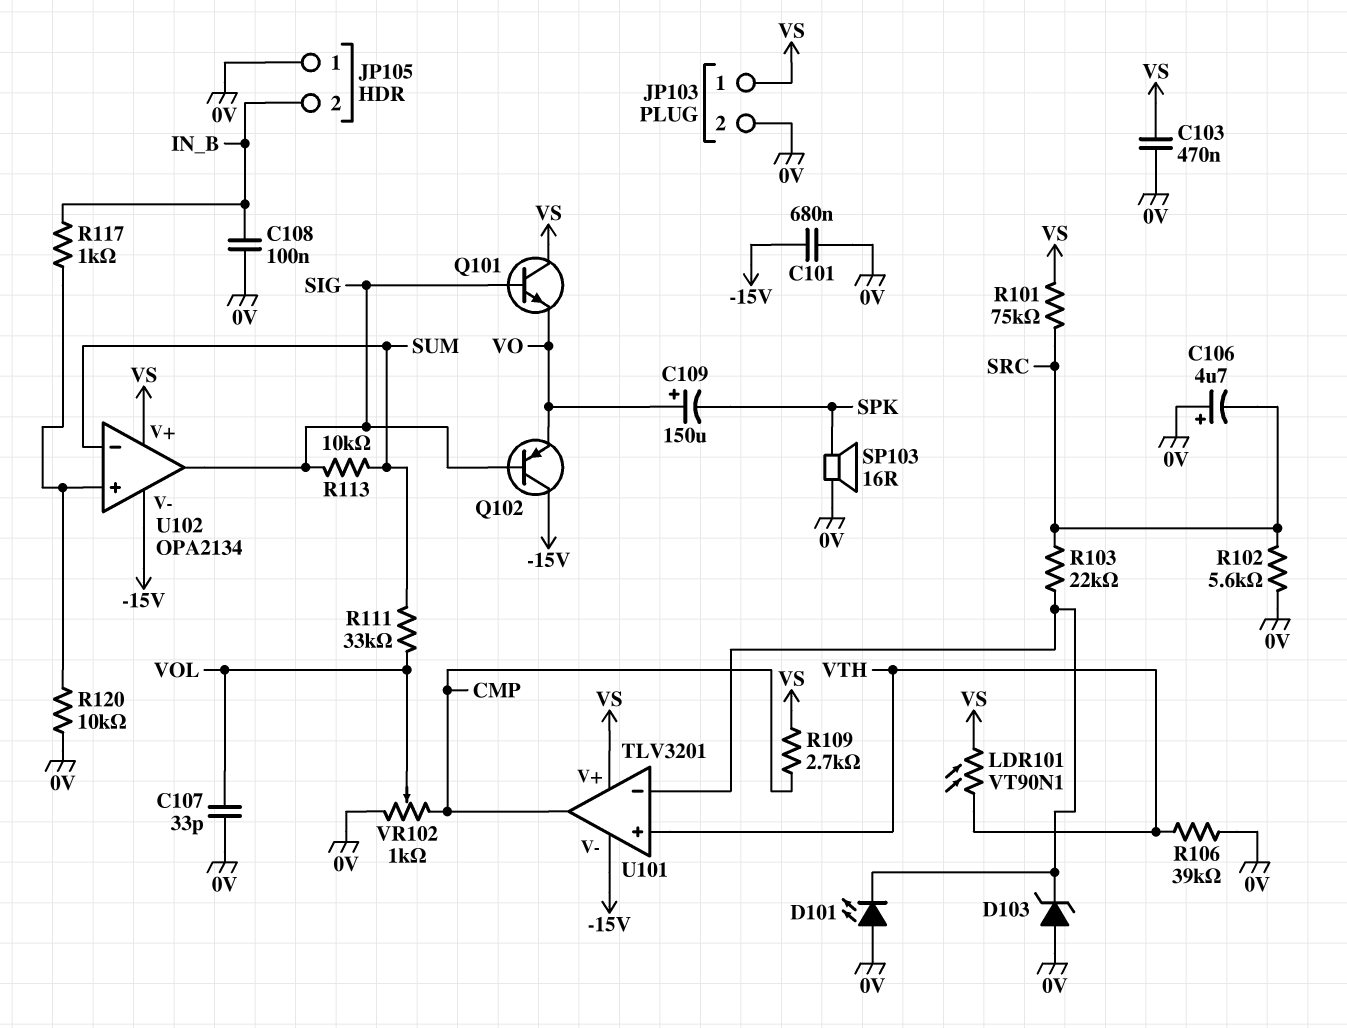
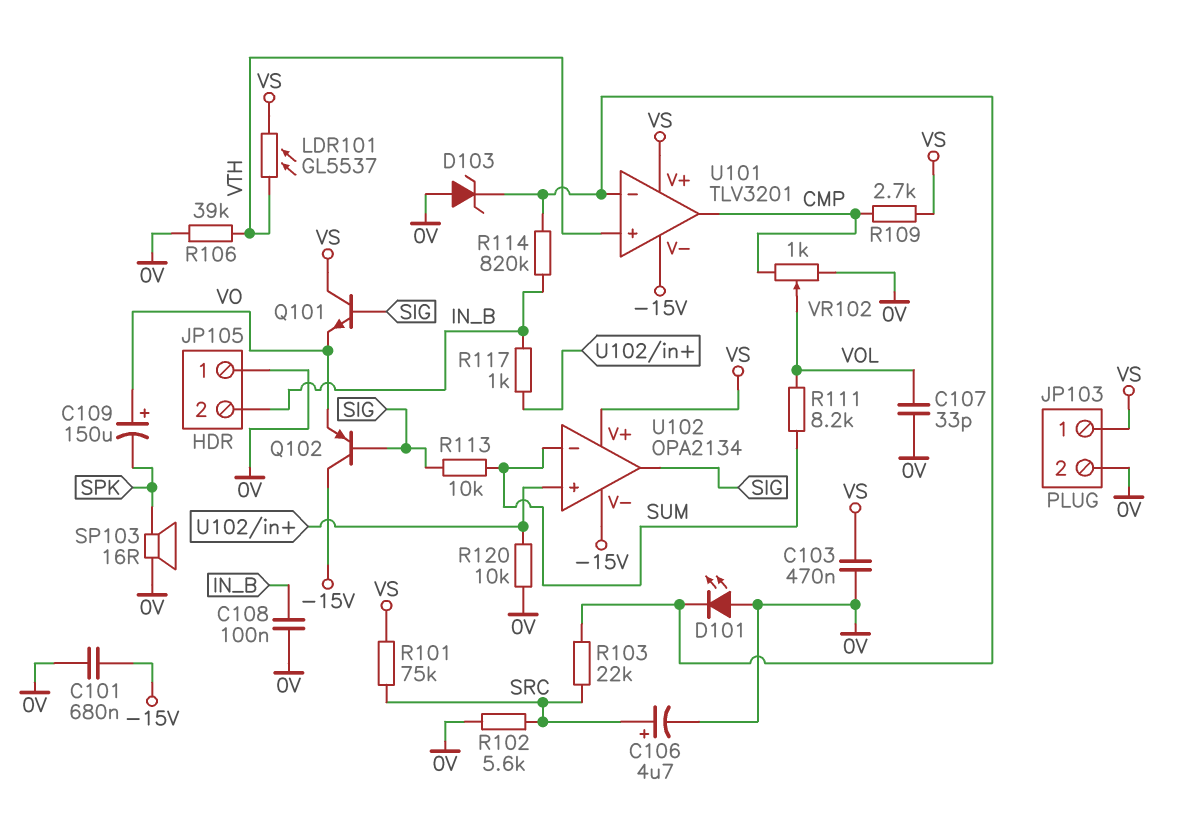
C106: 4.7uF (plus 0V, minus SRC) -> 4.7uF (plus SRC, minus 0V)
LDR101: VT90N1 (VS, VTH) -> GL5537 (VS, VTH)
R111: 33k (SUM, VOL) -> 8.2k (SUM, VOL)
R114: none -> 820k (IN_B, U101/in-)

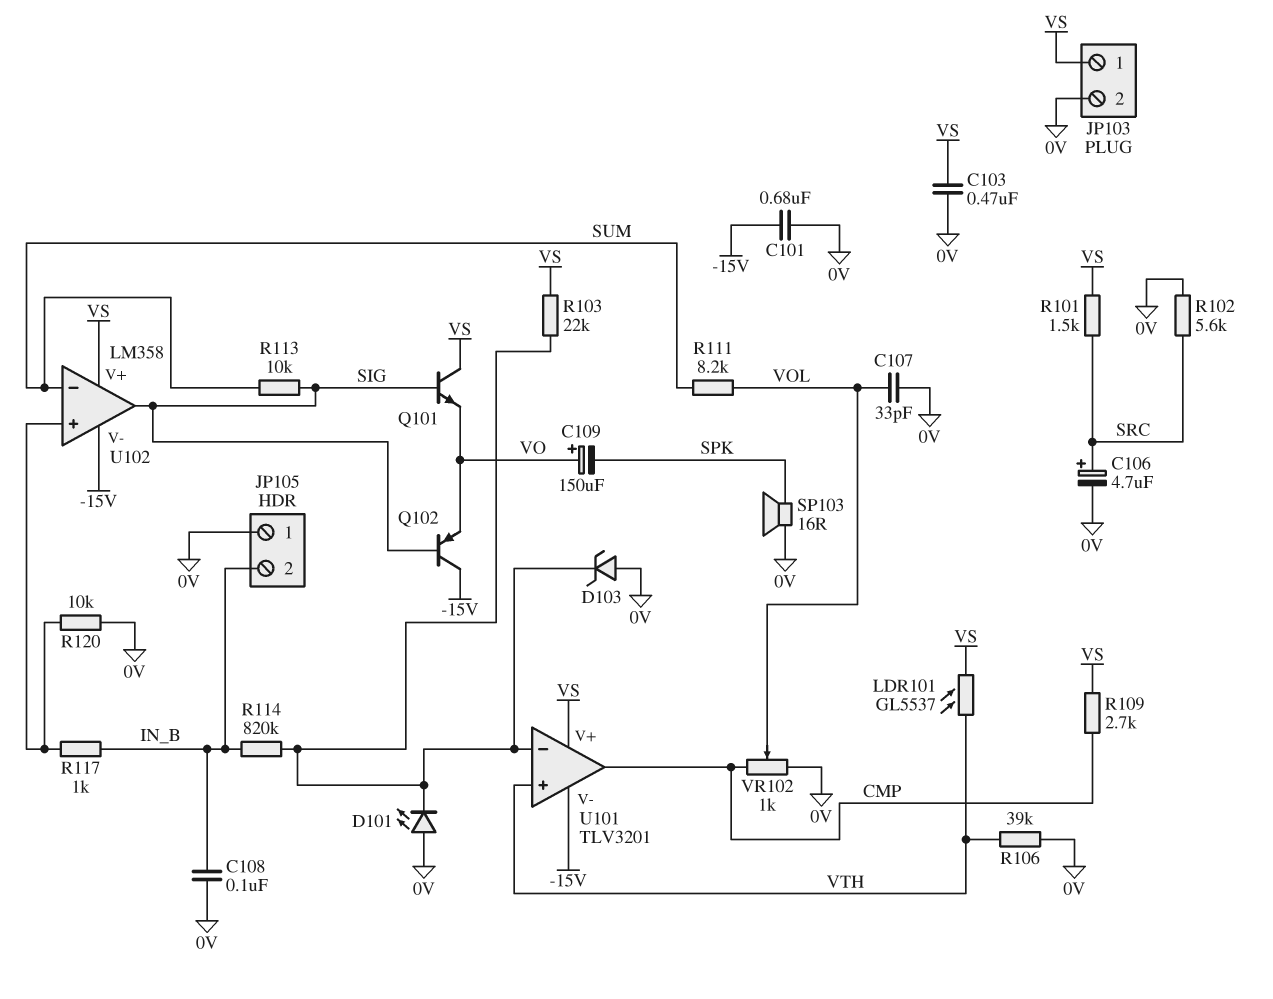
R101: 75k (SRC, VS) -> 1.5k (SRC, VS)
R103: 22k (SRC, U101/in-) -> 22k (U101/in-, VS)
U102: OPA2134 -> LM358

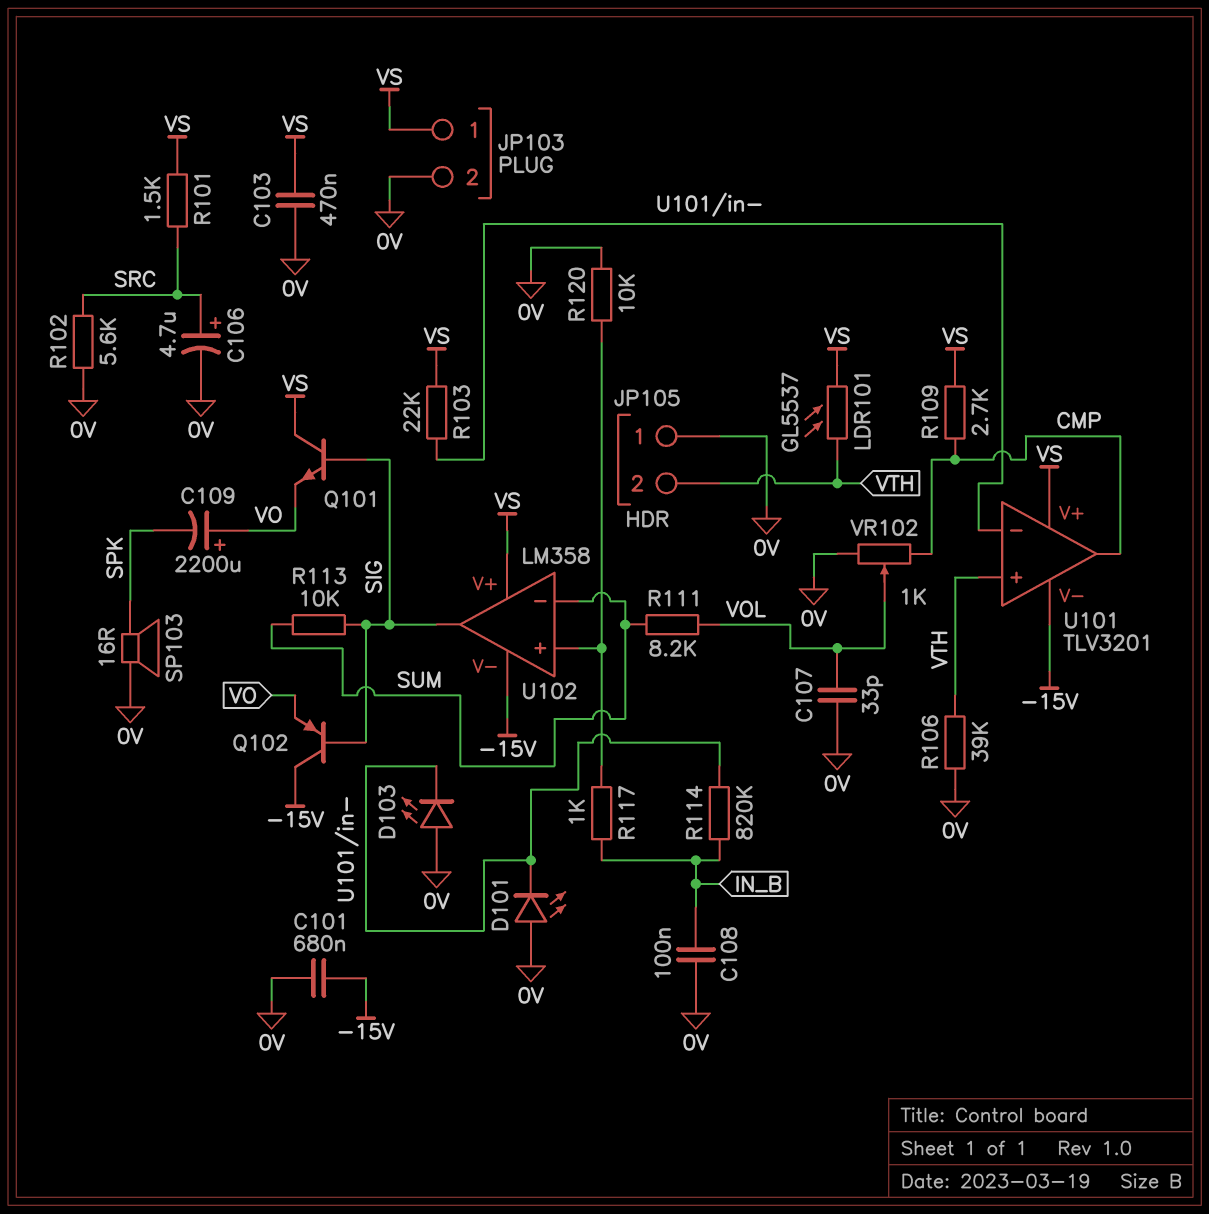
C109: 150uF (plus VO, minus SPK) -> 2200uF (plus VO, minus SPK)
D103: zener (A 0V, K U101/in-) -> LED (A 0V, K U101/in-)
JP105 pin 2: IN_B -> VTH

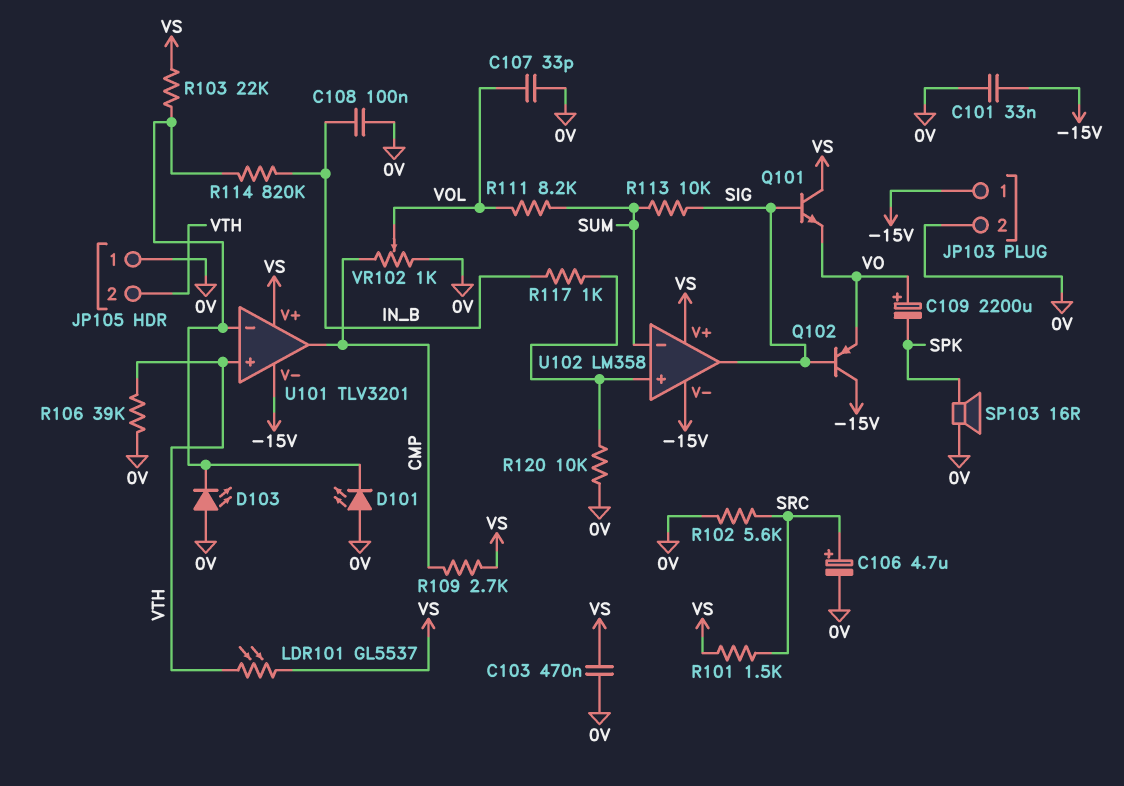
C101: 680nF (-15V, 0V) -> 33nF (-15V, 0V)
JP103 pin 1: VS -> -15V

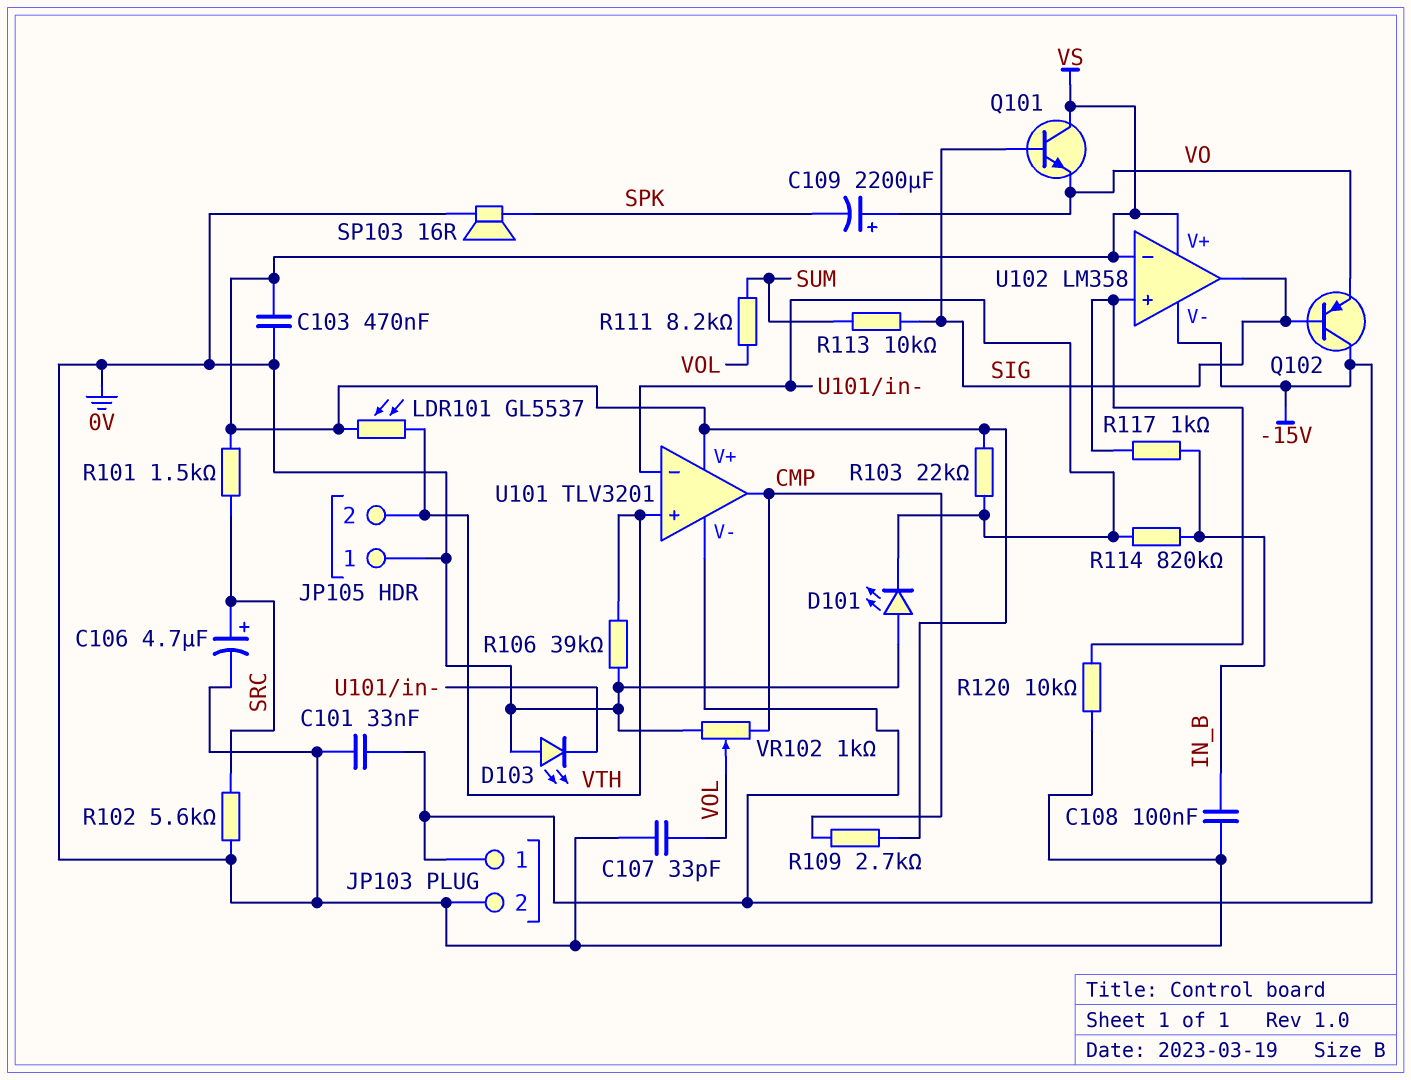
U102 pin in-: SUM -> VS

